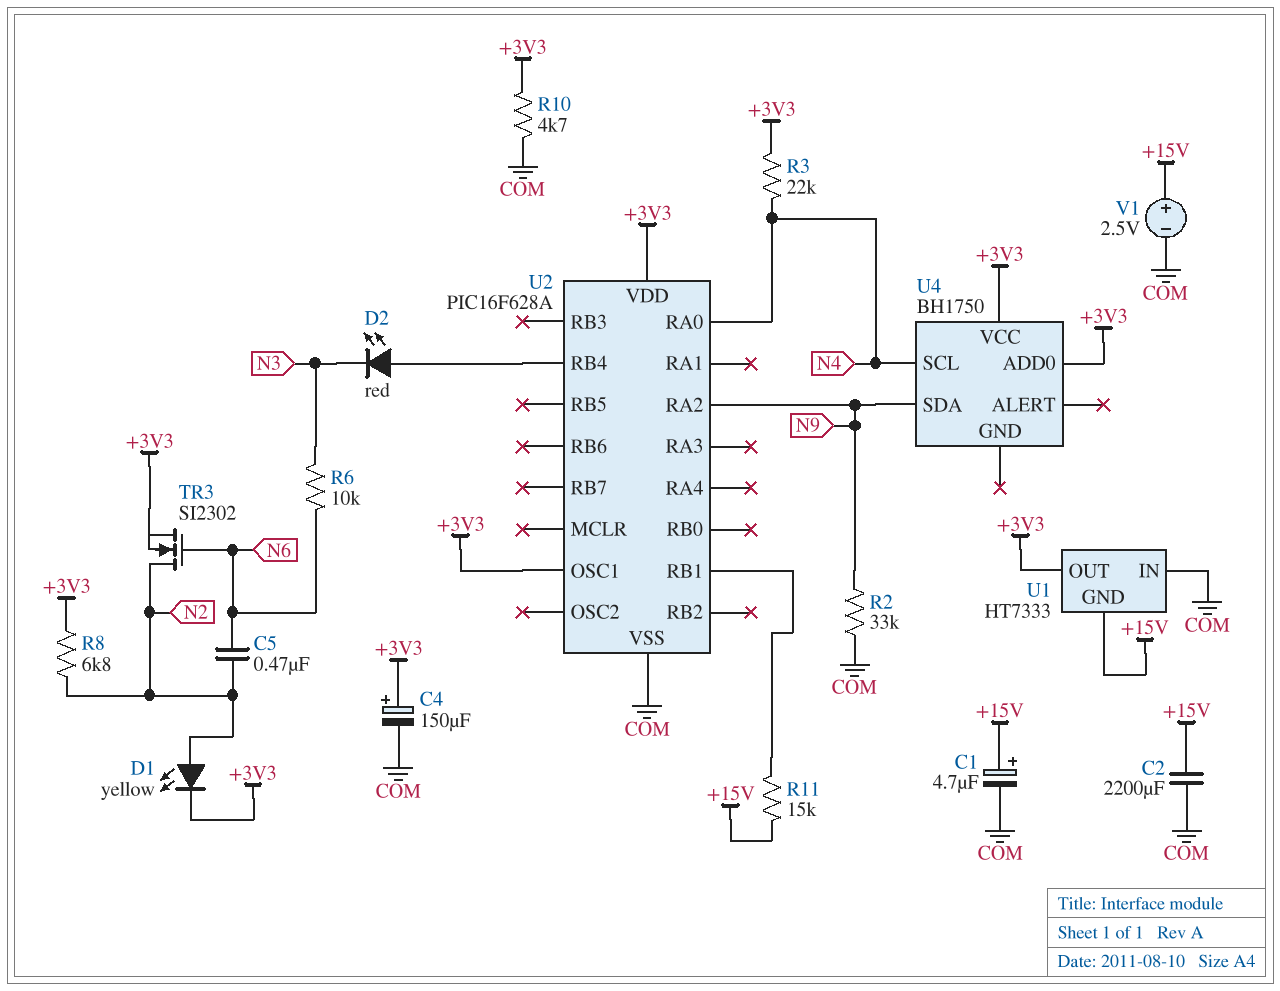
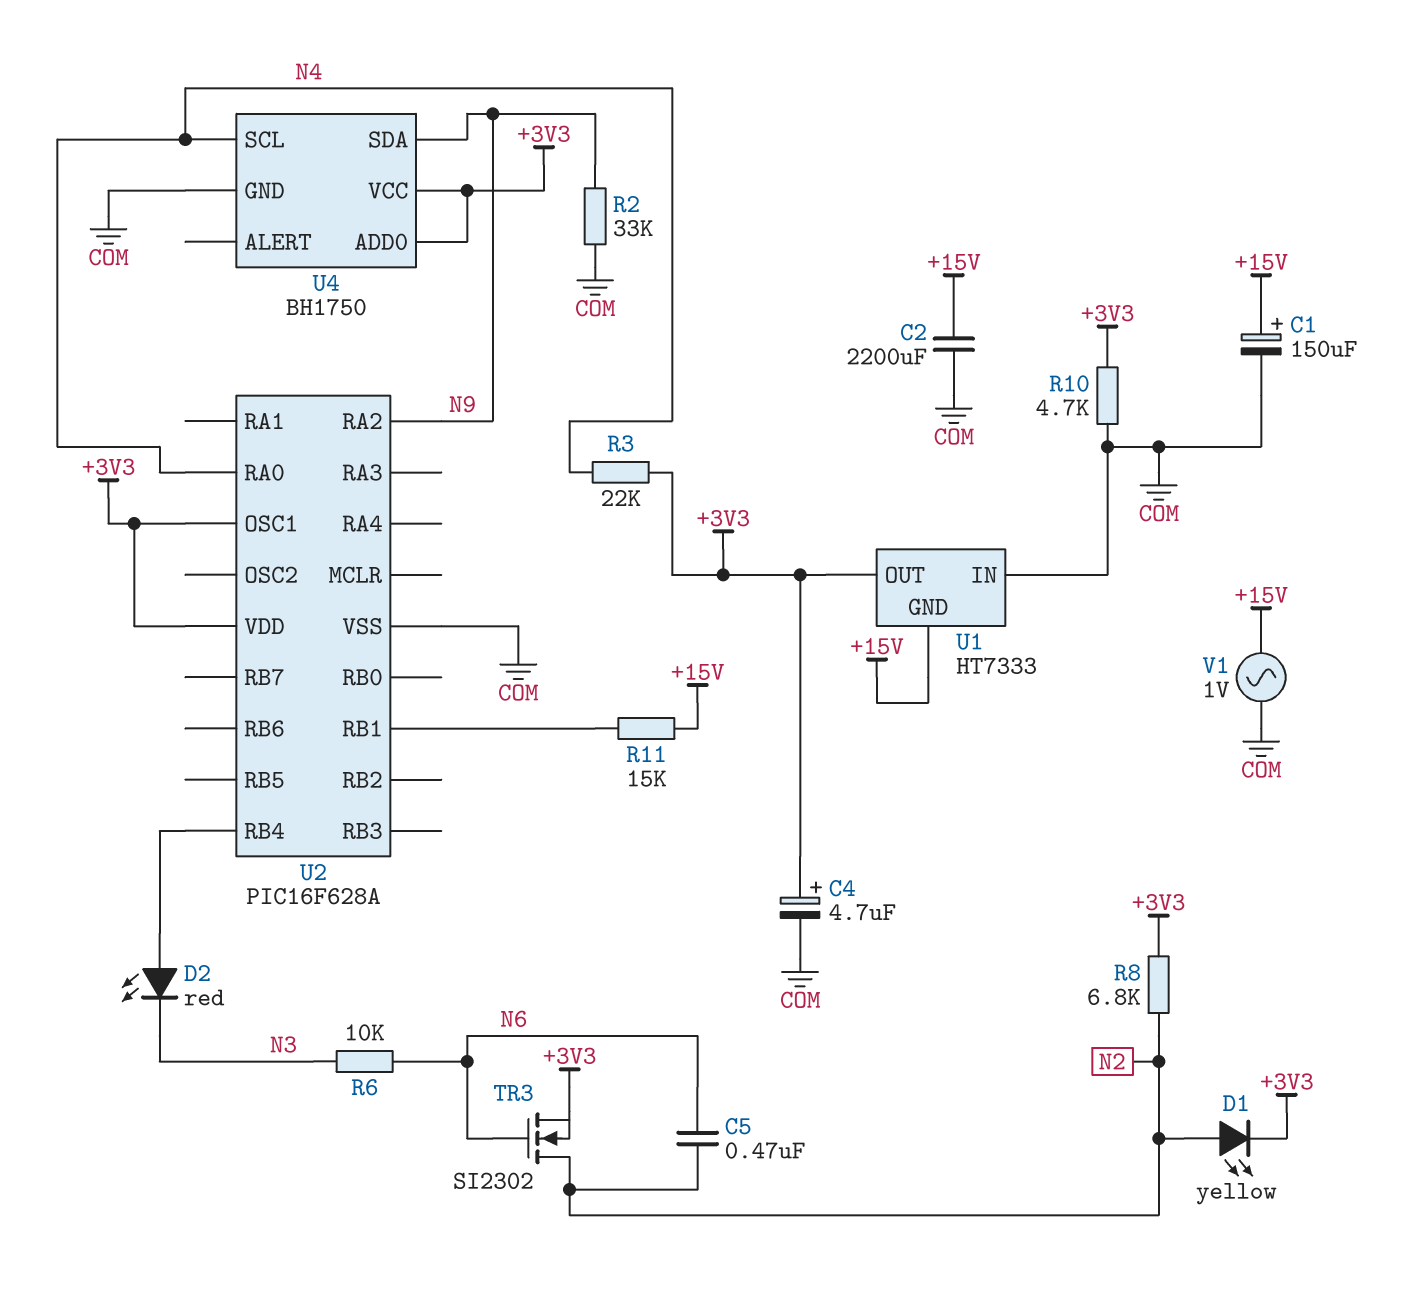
C1: 4.7uF (plus +15V, minus COM) -> 150uF (plus +15V, minus COM)
C4: 150uF (plus +3V3, minus COM) -> 4.7uF (plus +3V3, minus COM)
U4 pin GND: none -> COM
V1: 2.5V (plus +15V, minus COM) -> AC 1V (+15V, COM)

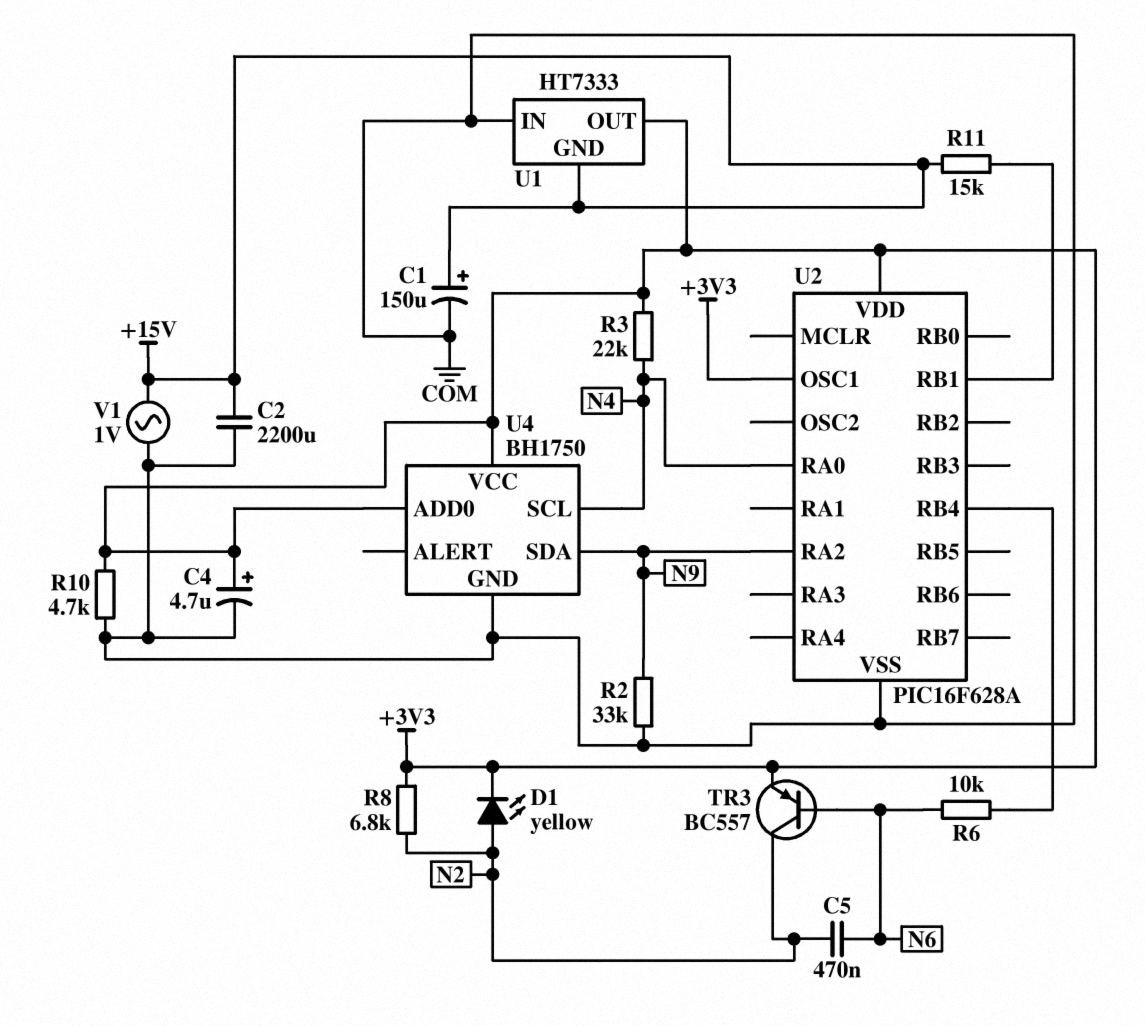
D2: LED red (A U2/RB4, K N3) -> none
R6: 10k (N3, N6) -> 10k (N6, U2/RB4)
TR3: NMOS SI2302 (G N6, D N2, S +3V3) -> PNP BC557 (B N6, C N2, E +3V3)

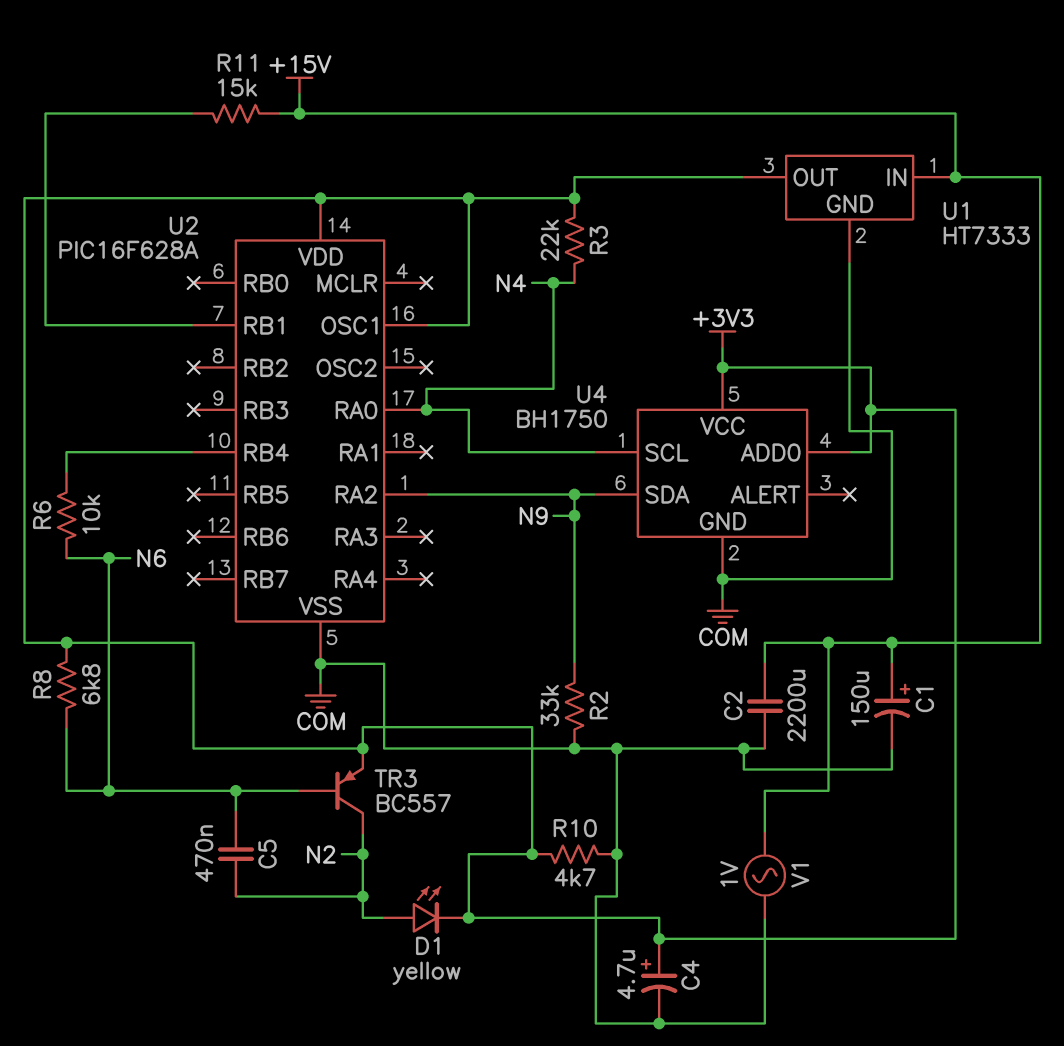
R8: 6.8k (+3V3, N2) -> 6.8k (+3V3, N6)
U1 pin GND: +15V -> COM
U1 pin IN: COM -> +15V

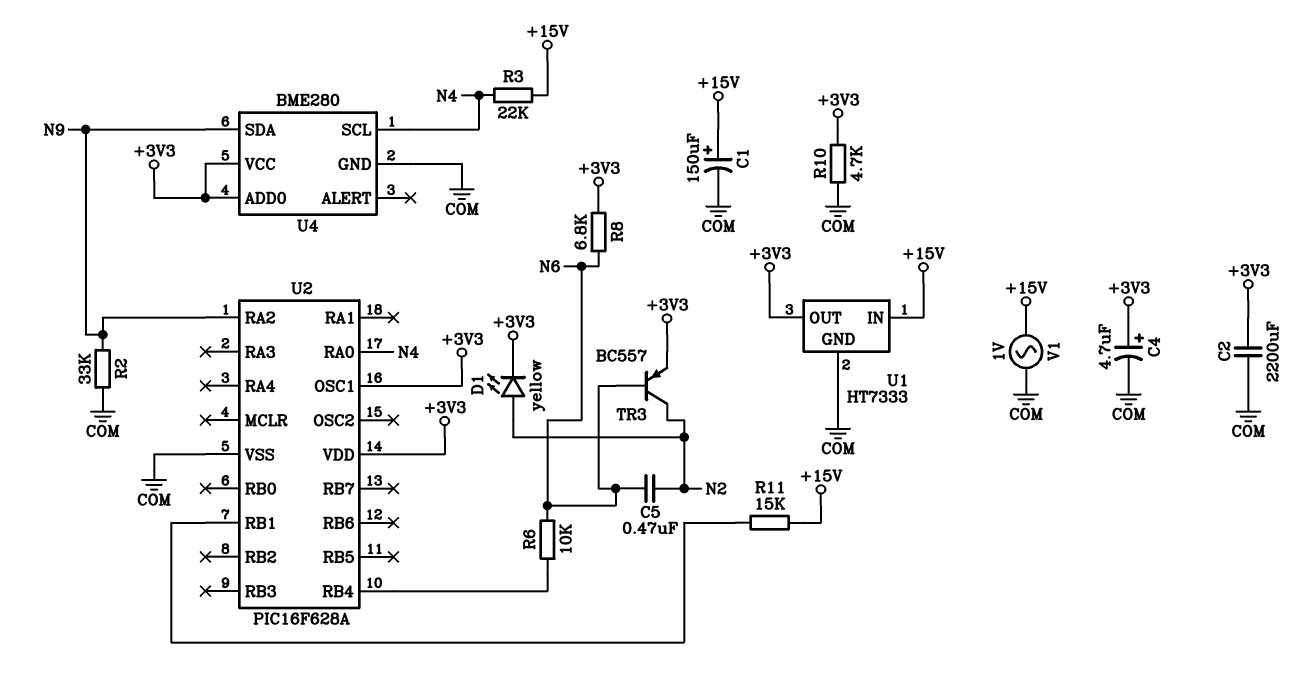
C2: 2200uF (+15V, COM) -> 2200uF (+3V3, COM)
R3: 22k (+3V3, N4) -> 22k (+15V, N4)
U4: BH1750 -> BME280

